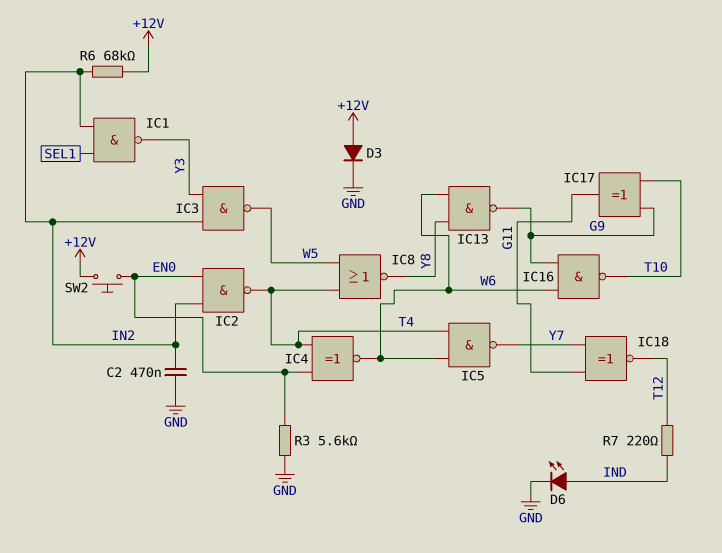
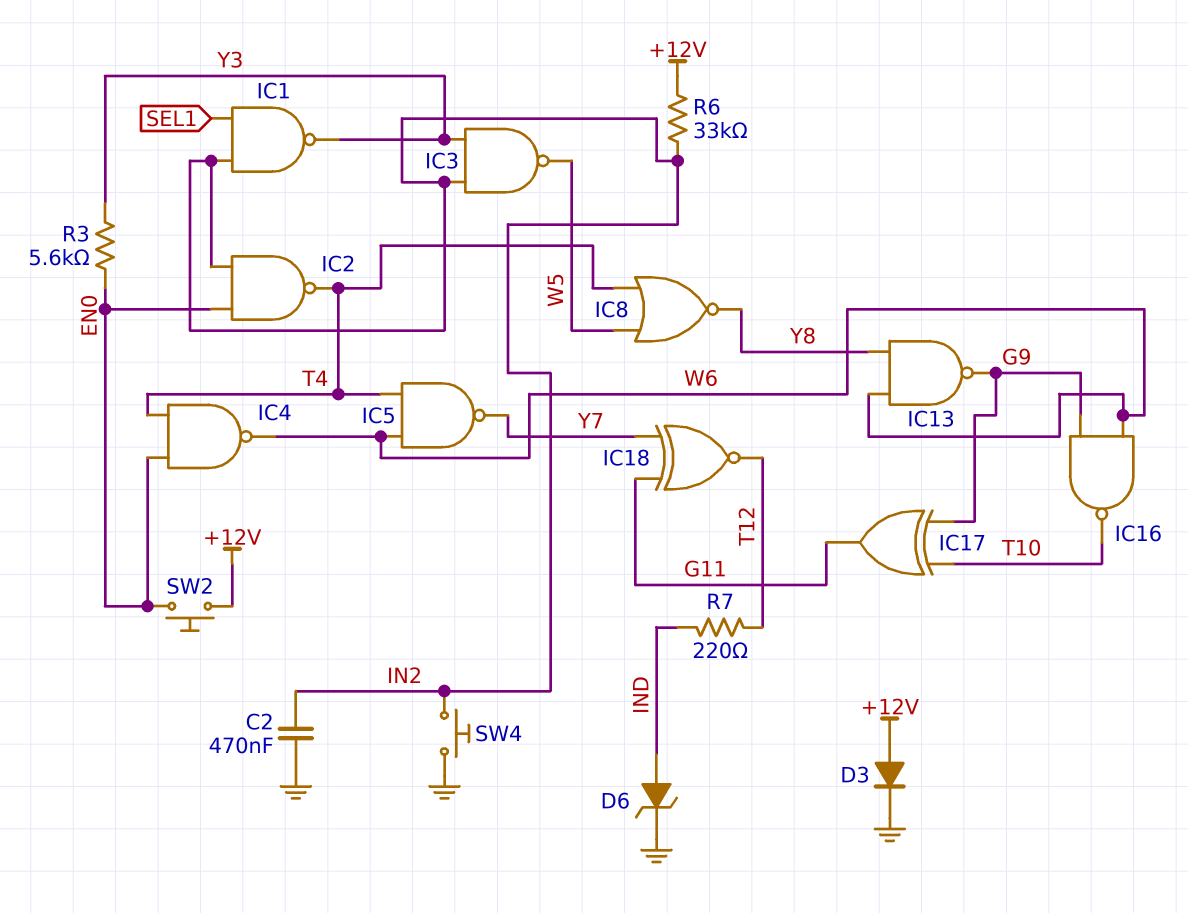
D6: LED (A IND, K GND) -> zener (A IND, K GND)
IC4: XNOR (in EN0, in T4, out W6) -> NAND (in EN0, in T4, out W6)
R3: 5.6k (EN0, GND) -> 5.6k (EN0, Y3)
R6: 68k (+12V, IN2) -> 33k (+12V, IN2)
SW4: none -> button (GND, IN2)

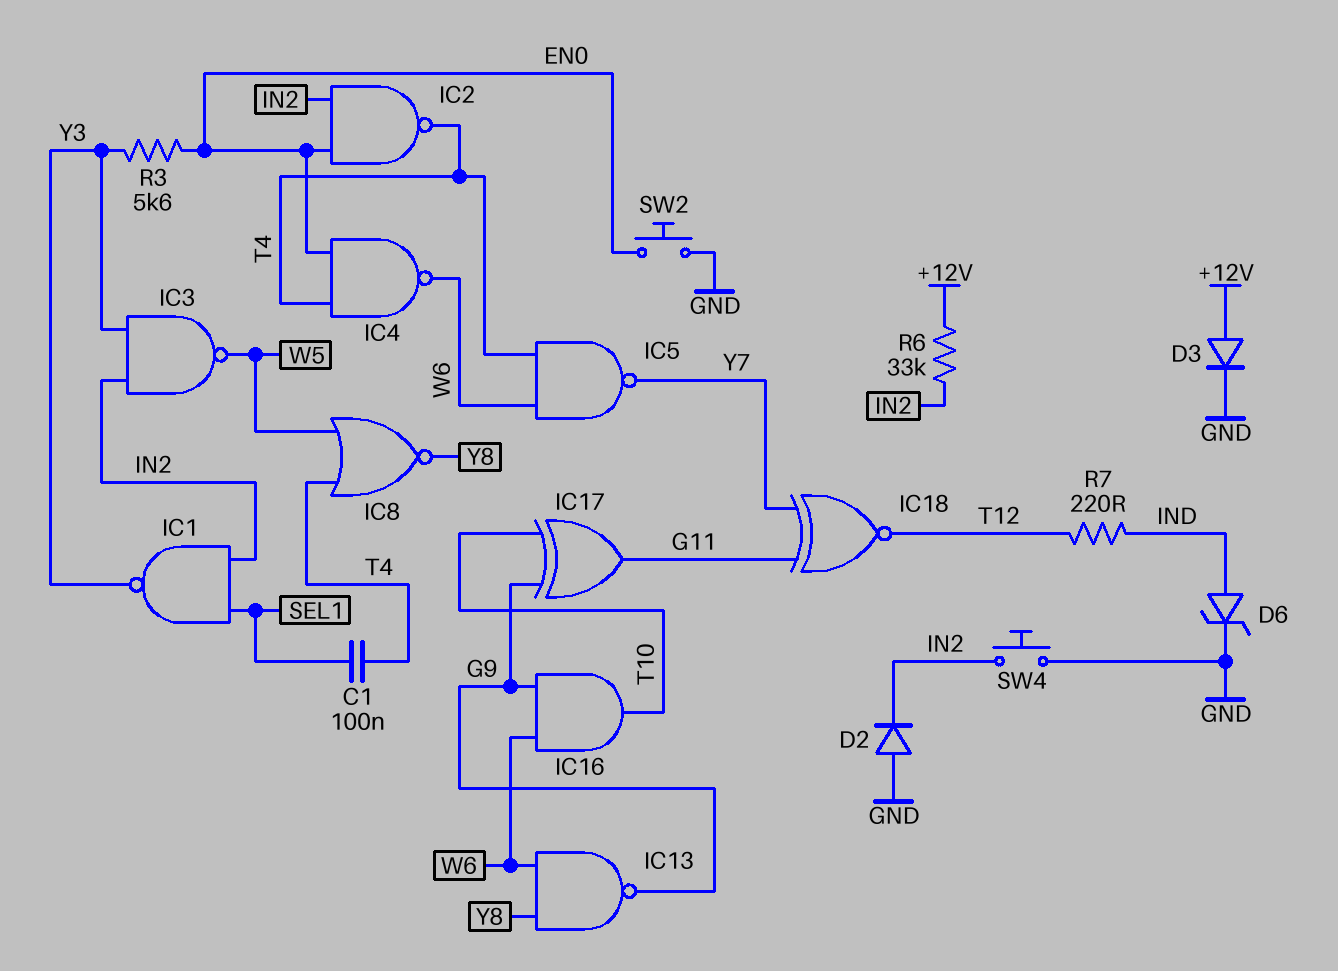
C1: none -> 100nF (SEL1, T4)
C2: 470nF (GND, IN2) -> none
D2: none -> diode (A GND, K IN2)
IC16: NAND (in G9, in W6, out T10) -> AND (in G9, in W6, out T10)
SW2: button (+12V, EN0) -> button (EN0, GND)

